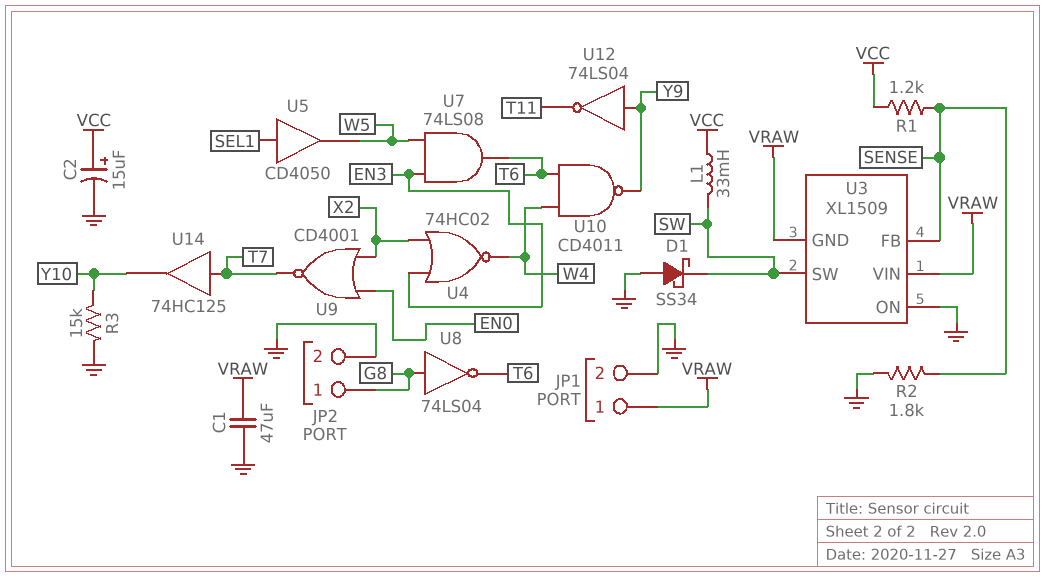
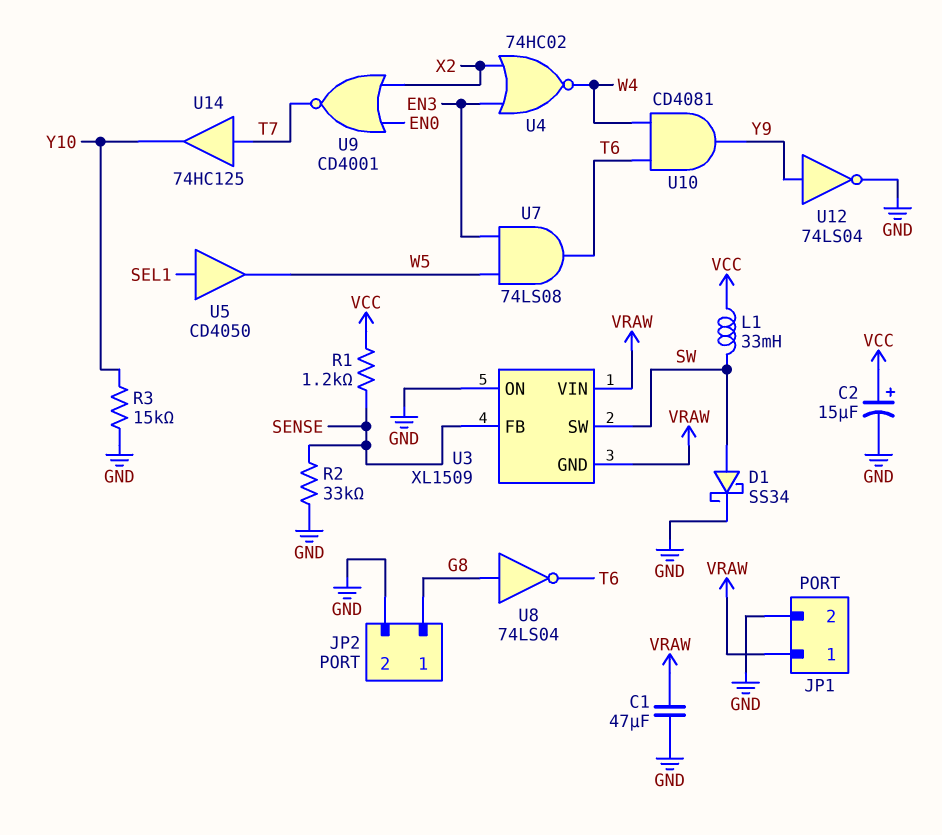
D1: schottky SS34 (A GND, K SW) -> schottky SS34 (A SW, K GND)
R2: 1.8k (GND, SENSE) -> 33k (GND, SENSE)
U10: NAND CD4011 (in T6, in W4, out Y9) -> AND CD4081 (in T6, in W4, out Y9)
U12: NOT 74LS04 (in Y9, out T11) -> NOT 74LS04 (in Y9, out GND)

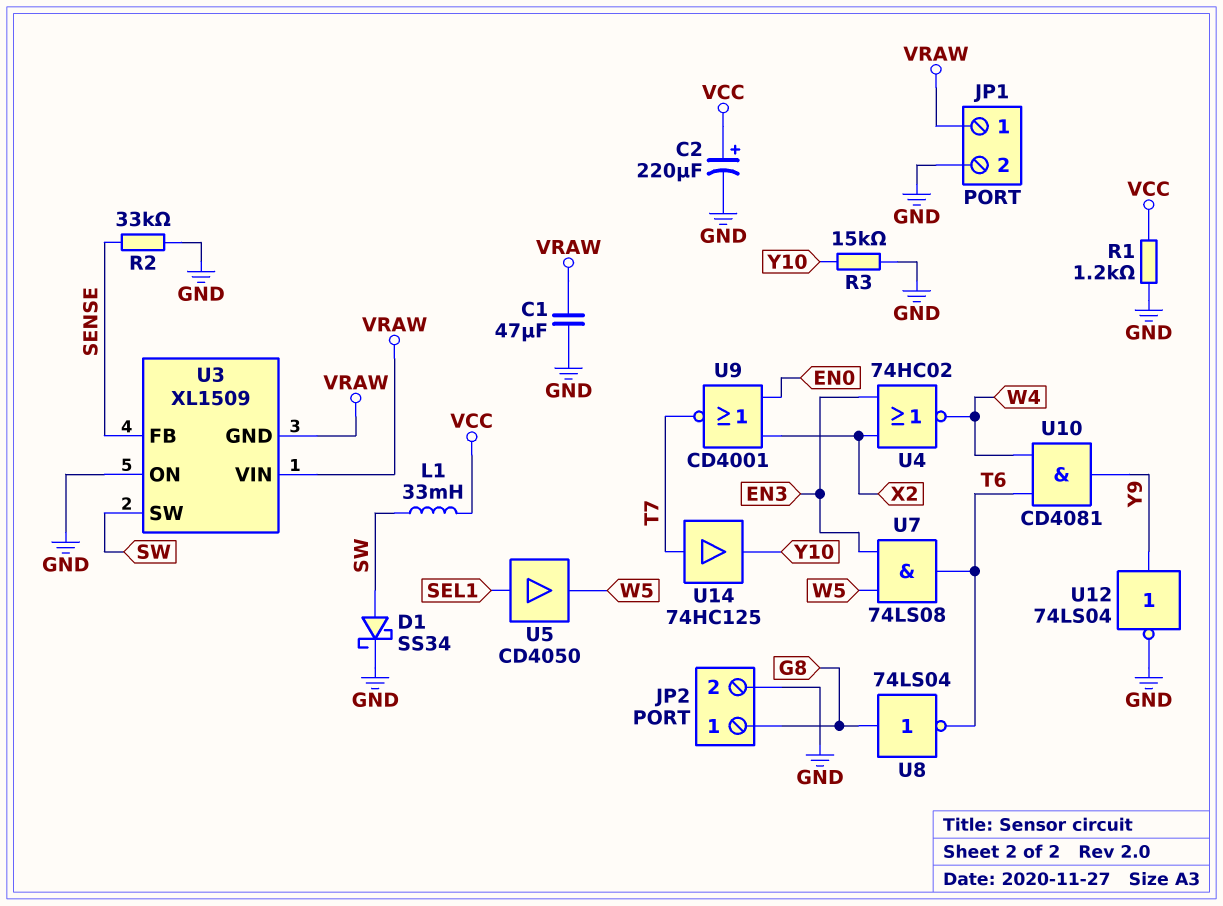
C2: 15uF (plus VCC, minus GND) -> 220uF (plus VCC, minus GND)
R1: 1.2k (SENSE, VCC) -> 1.2k (GND, VCC)

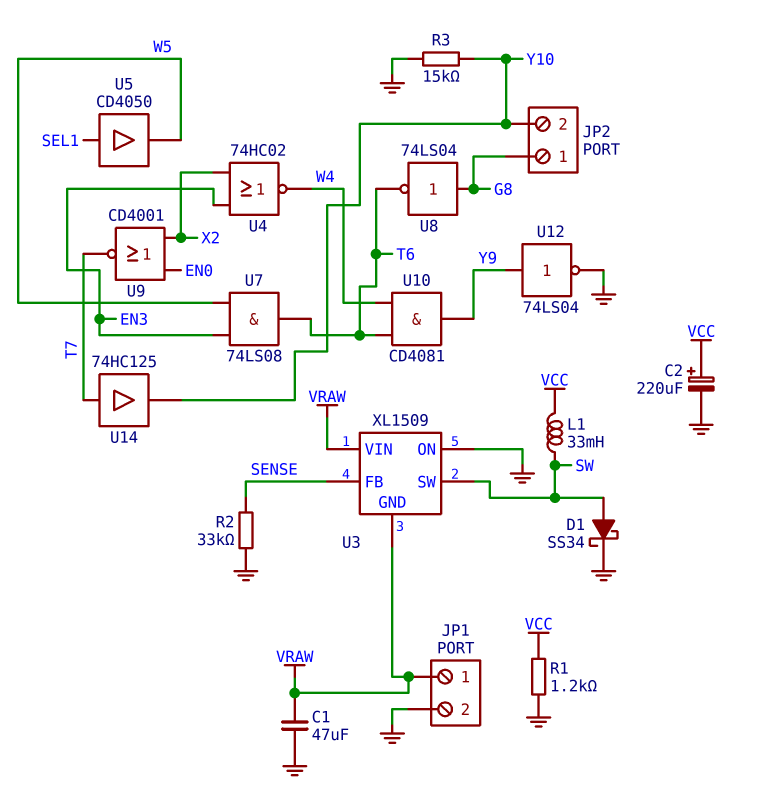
JP2 pin 2: GND -> Y10

